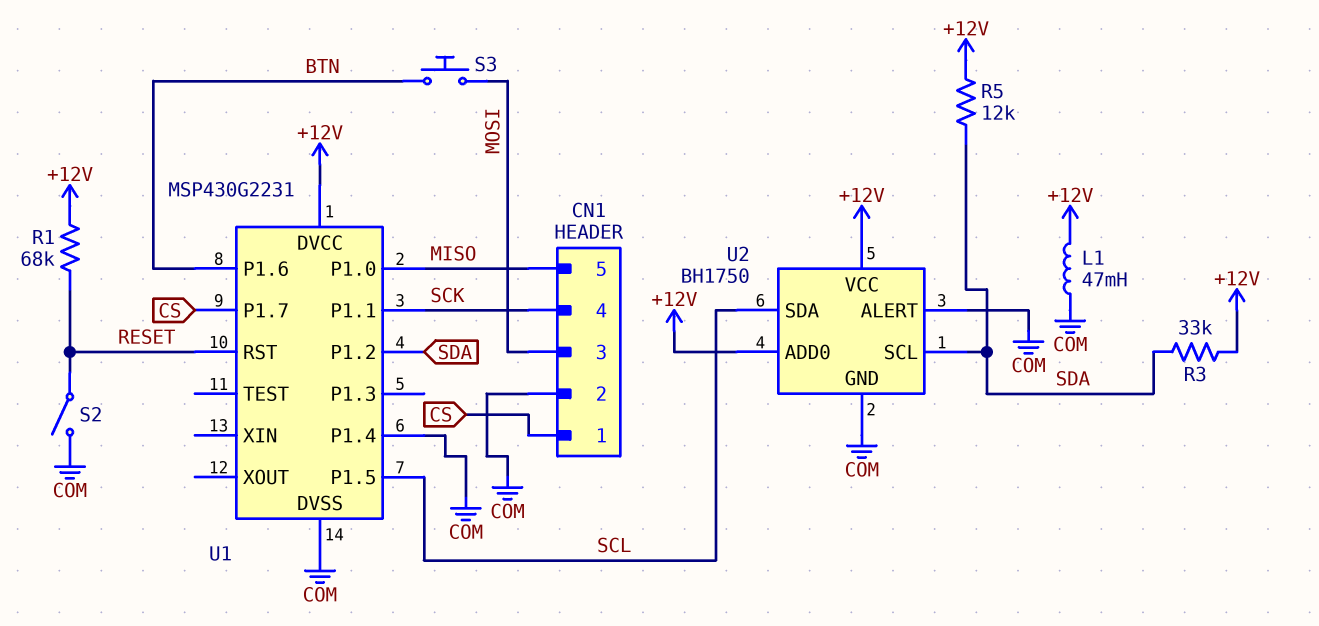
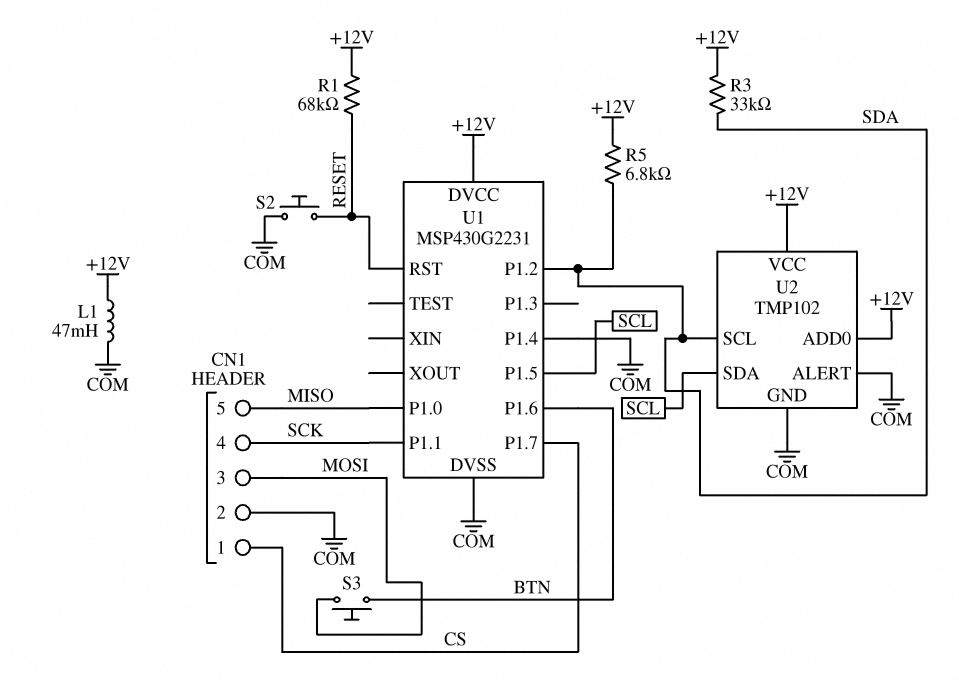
R5: 12k (+12V, SDA) -> 6.8k (+12V, SDA)
S2: switch (COM, RESET) -> button (COM, RESET)
U2: BH1750 -> TMP102

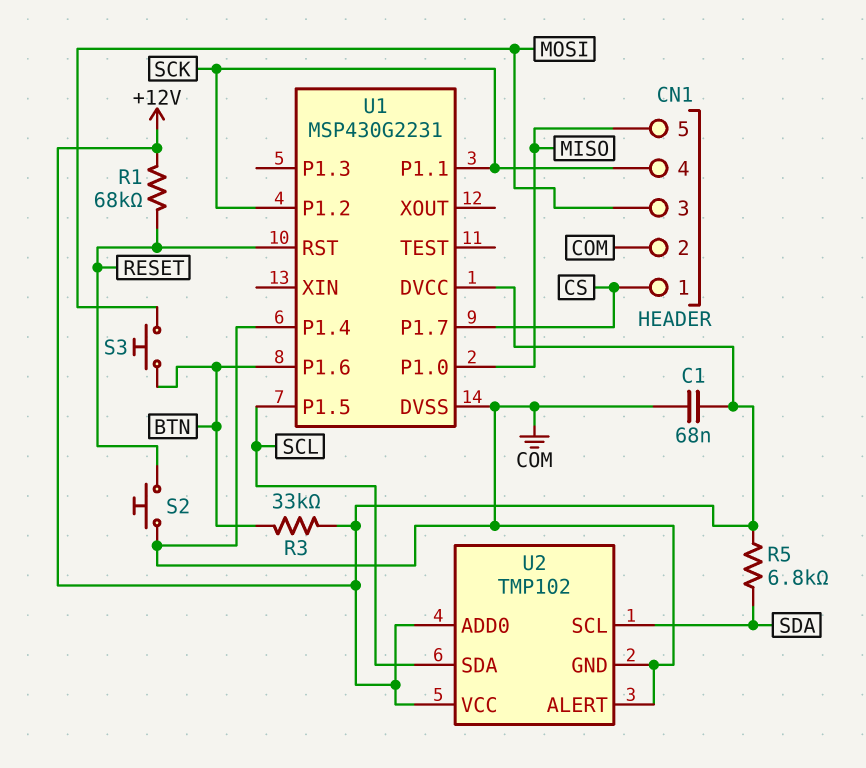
C1: none -> 68nF (+12V, COM)
L1: 47mH (+12V, COM) -> none
R3: 33k (+12V, SDA) -> 33k (+12V, BTN)
U1 pin P1.2: SDA -> SCK

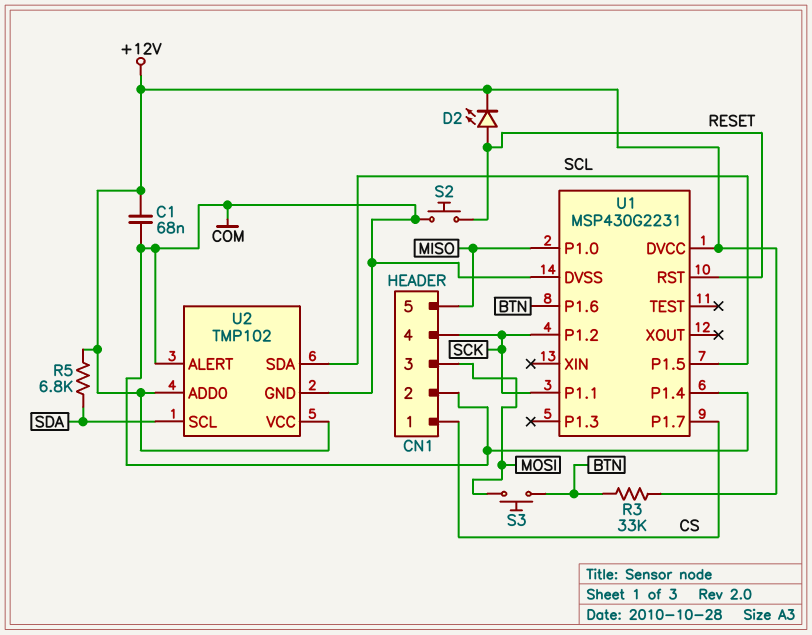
D2: none -> LED (A RESET, K +12V)
R1: 68k (+12V, RESET) -> none

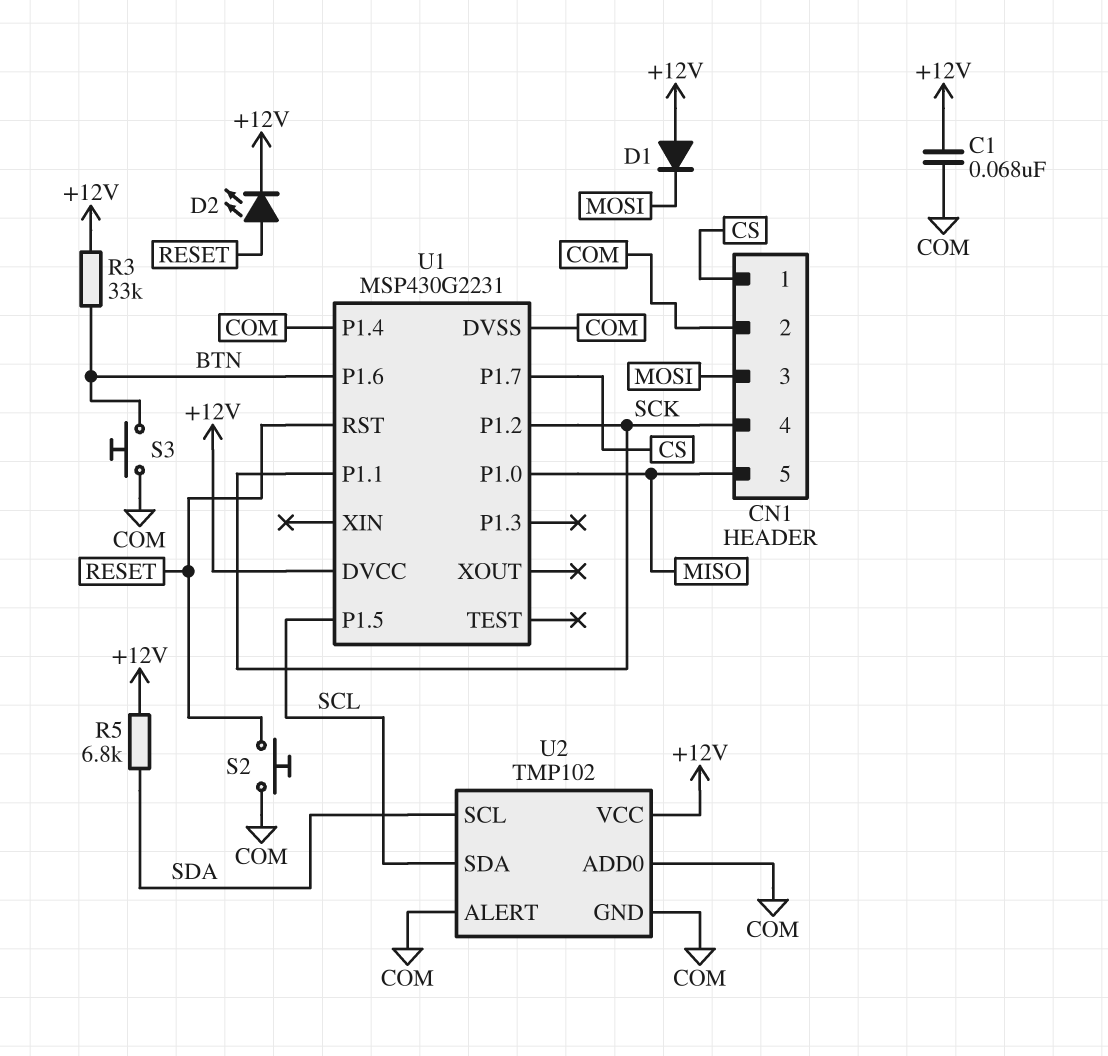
D1: none -> diode (A +12V, K MOSI)
S3: button (BTN, MOSI) -> button (BTN, COM)
U2 pin ADD0: +12V -> COM

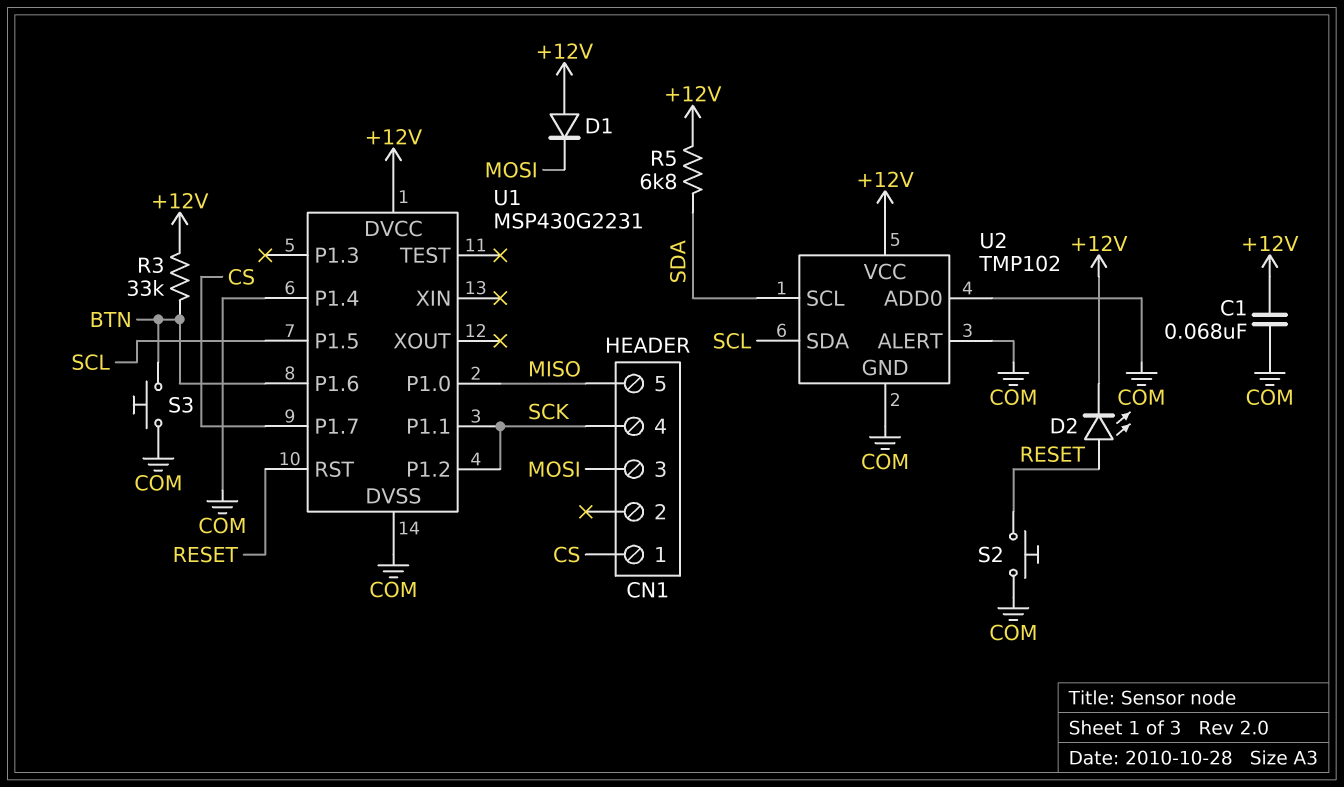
CN1 pin 2: COM -> none

